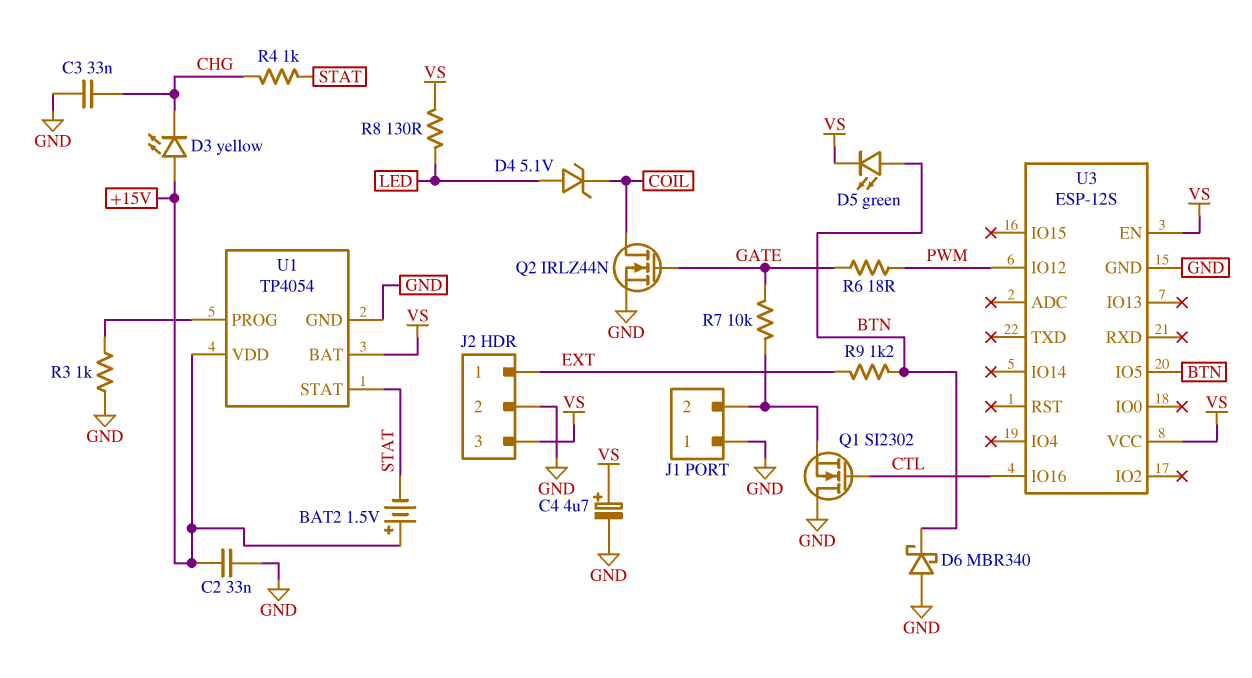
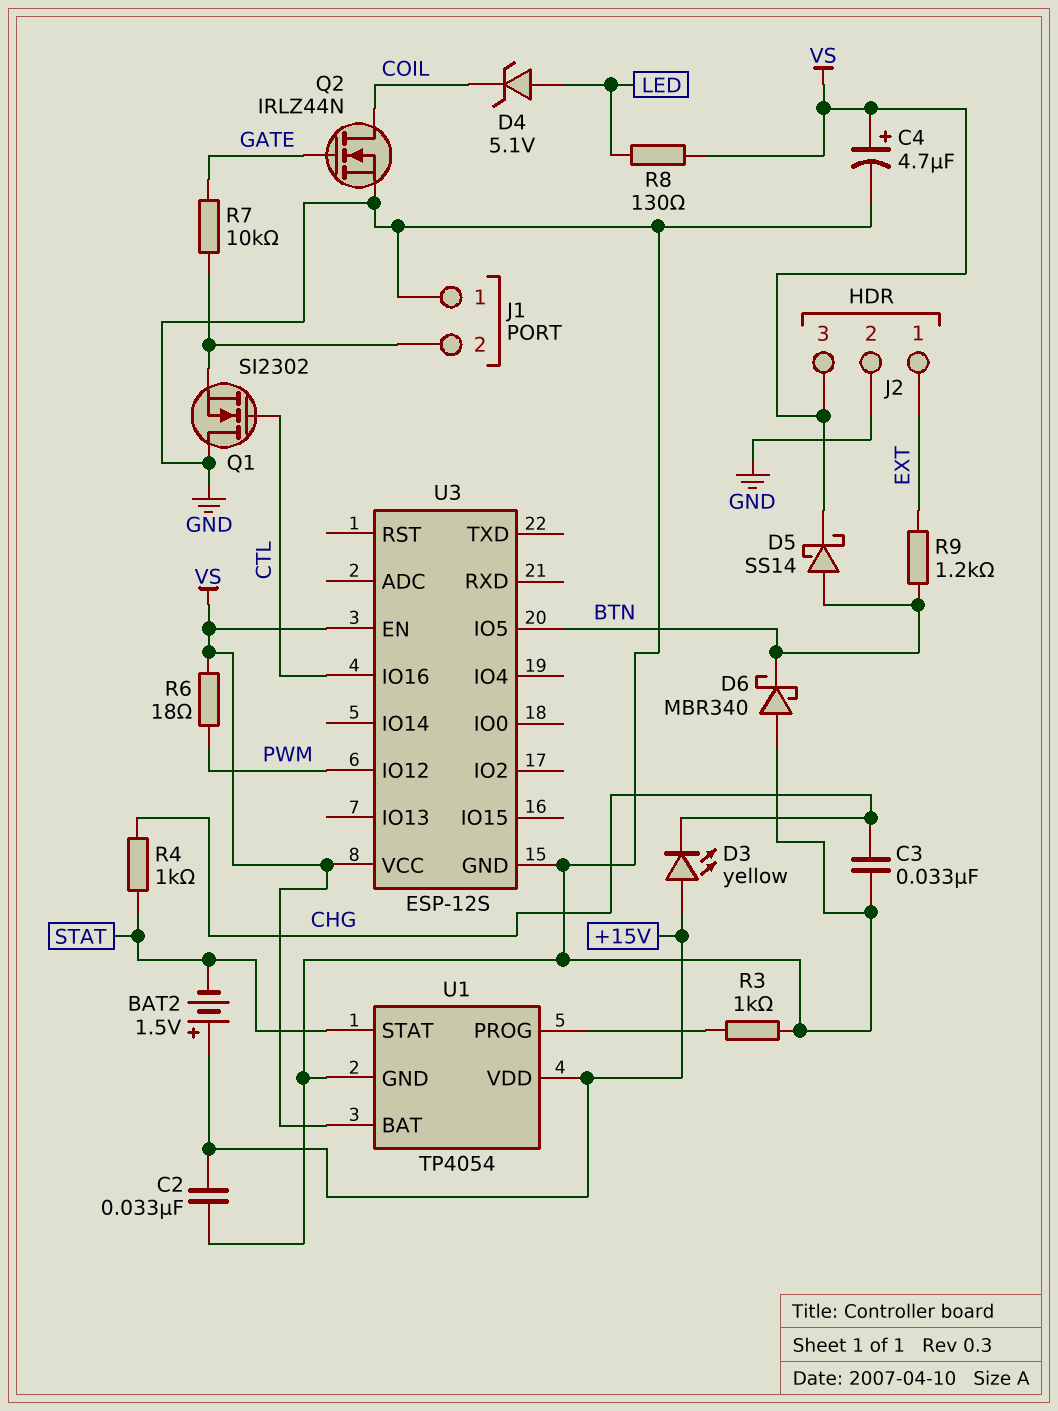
D5: LED green (A BTN, K VS) -> schottky SS14 (A BTN, K VS)
R6: 18 (GATE, PWM) -> 18 (PWM, VS)

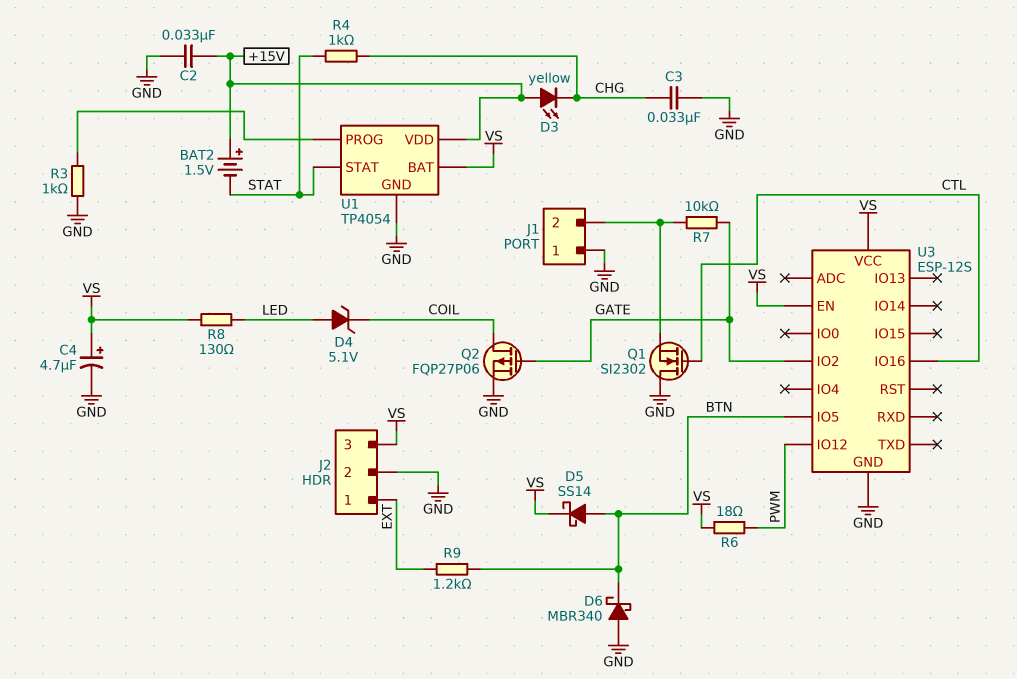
Q2: NMOS IRLZ44N (G GATE, D COIL, S GND) -> PMOS FQP27P06 (G GATE, D COIL, S GND)
U3 pin IO2: none -> GATE

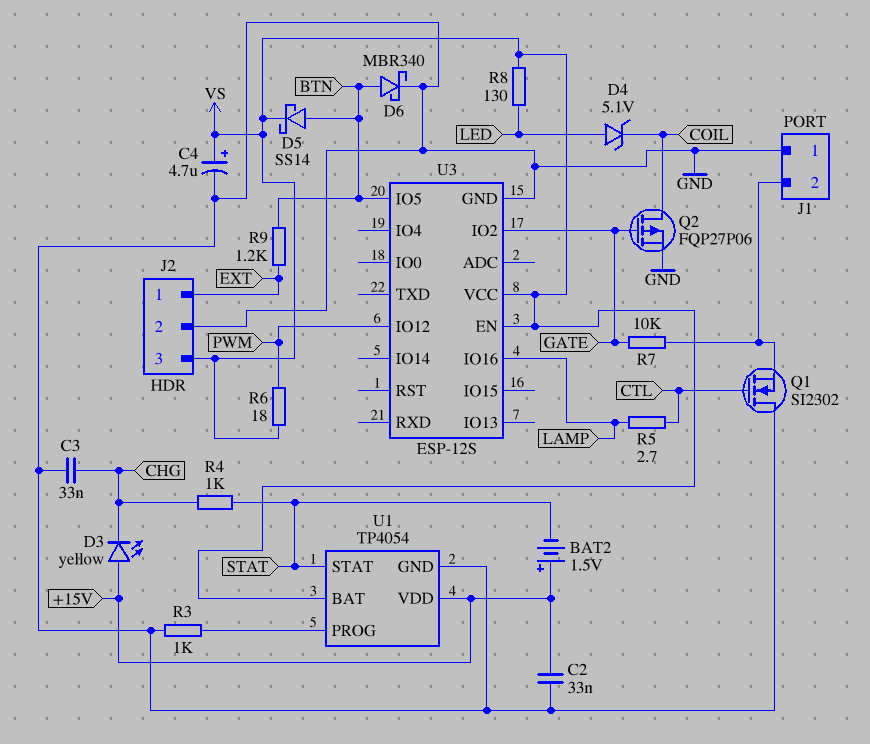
D6: schottky MBR340 (A GND, K BTN) -> schottky MBR340 (A BTN, K GND)
R5: none -> 2.7 (CTL, LAMP)
U3 pin IO16: CTL -> LAMP

